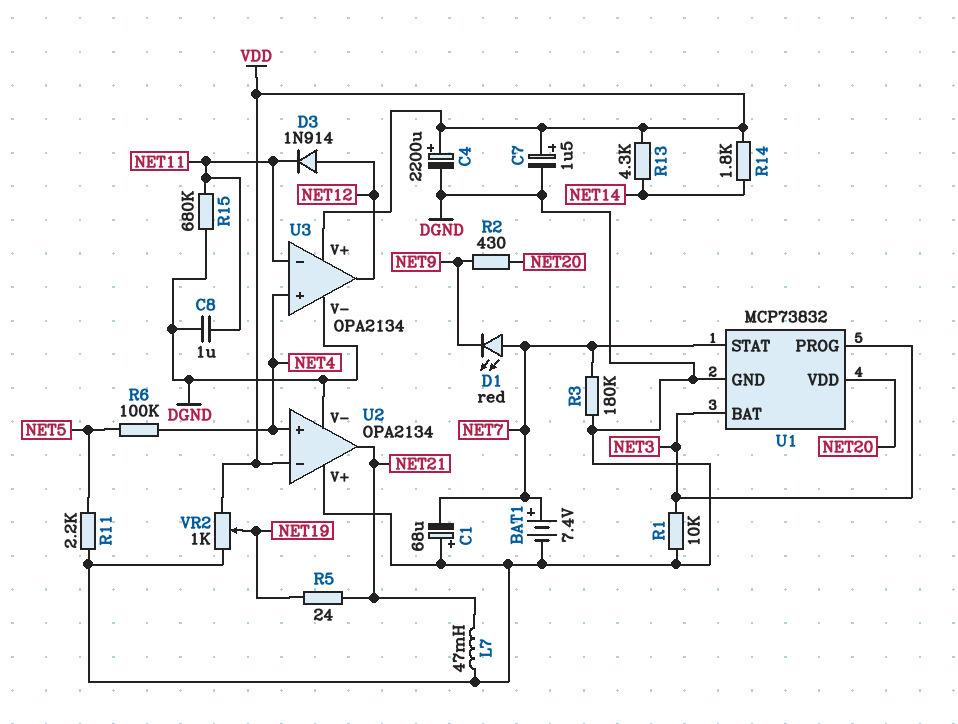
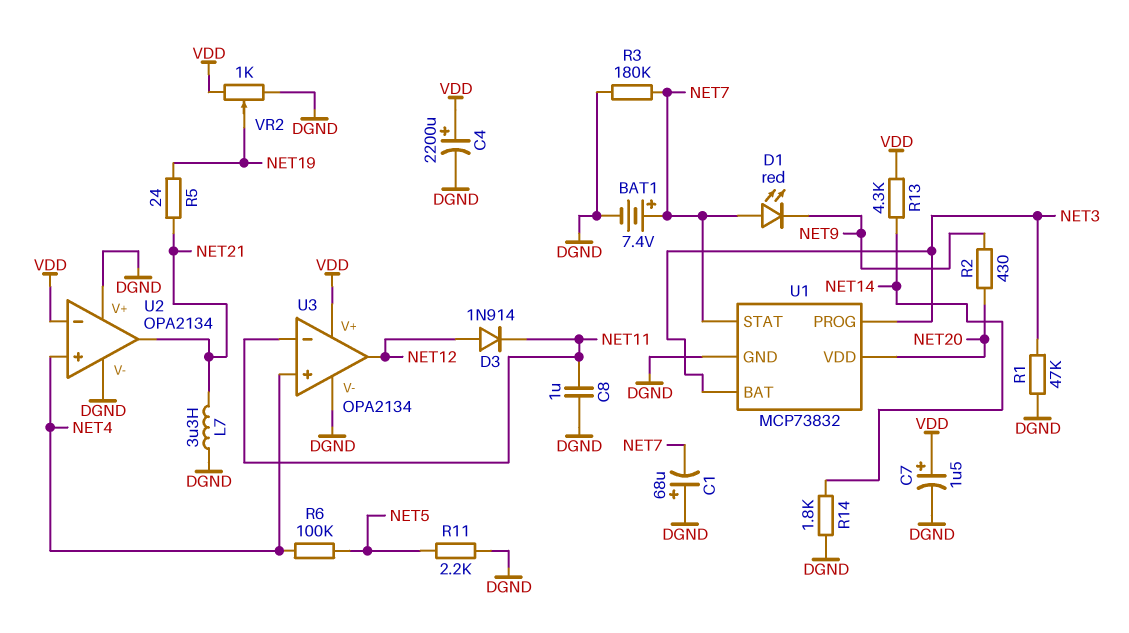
L7: 47mH (DGND, NET21) -> 3.3uH (DGND, NET21)
R1: 10k (DGND, NET3) -> 47k (DGND, NET3)
R14: 1.8k (NET14, VDD) -> 1.8k (DGND, NET14)
R15: 680k (DGND, NET11) -> none

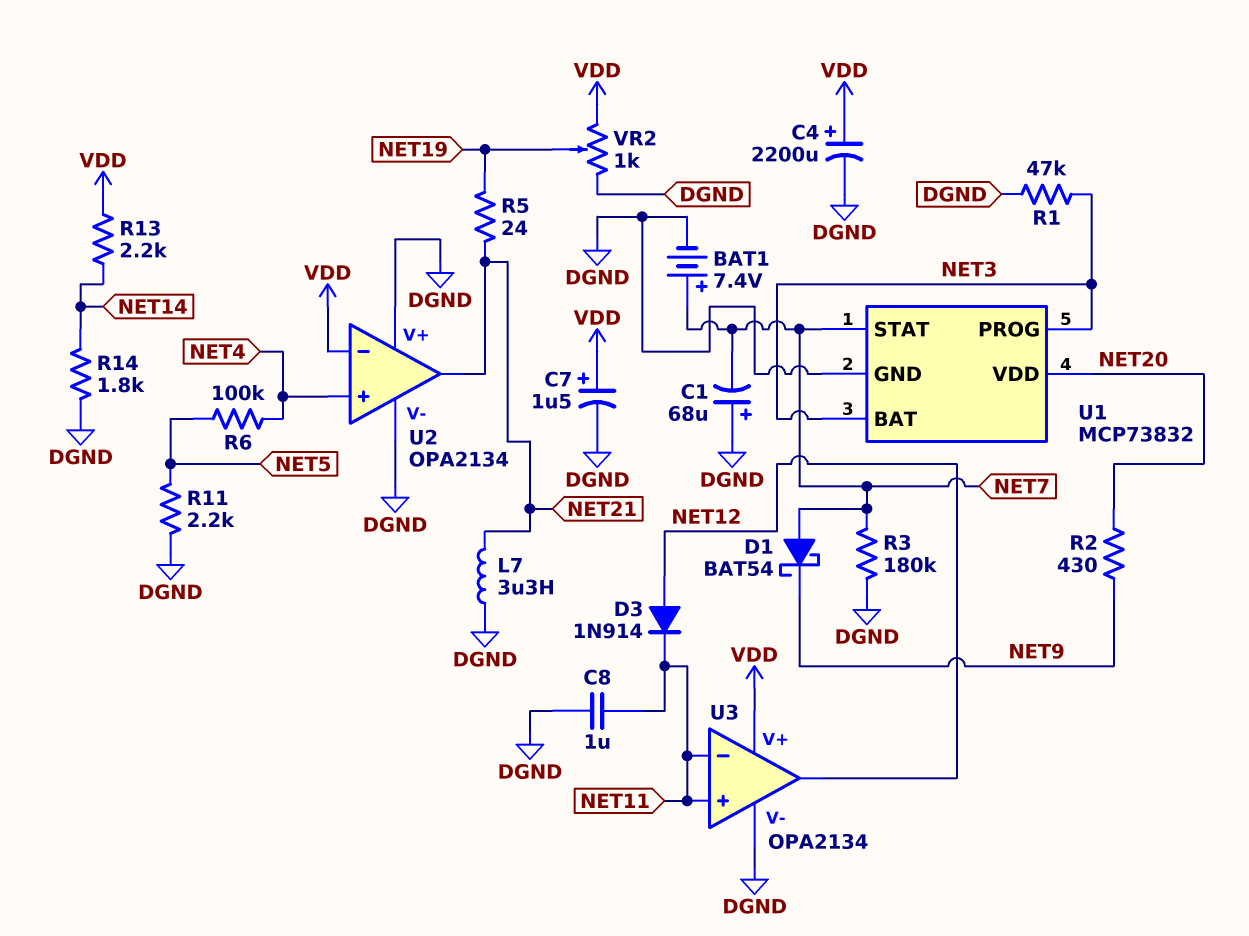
D1: LED red (A NET7, K NET9) -> schottky BAT54 (A NET7, K NET9)
R13: 4.3k (NET14, VDD) -> 2.2k (NET14, VDD)
U3 pin in+: NET4 -> NET11

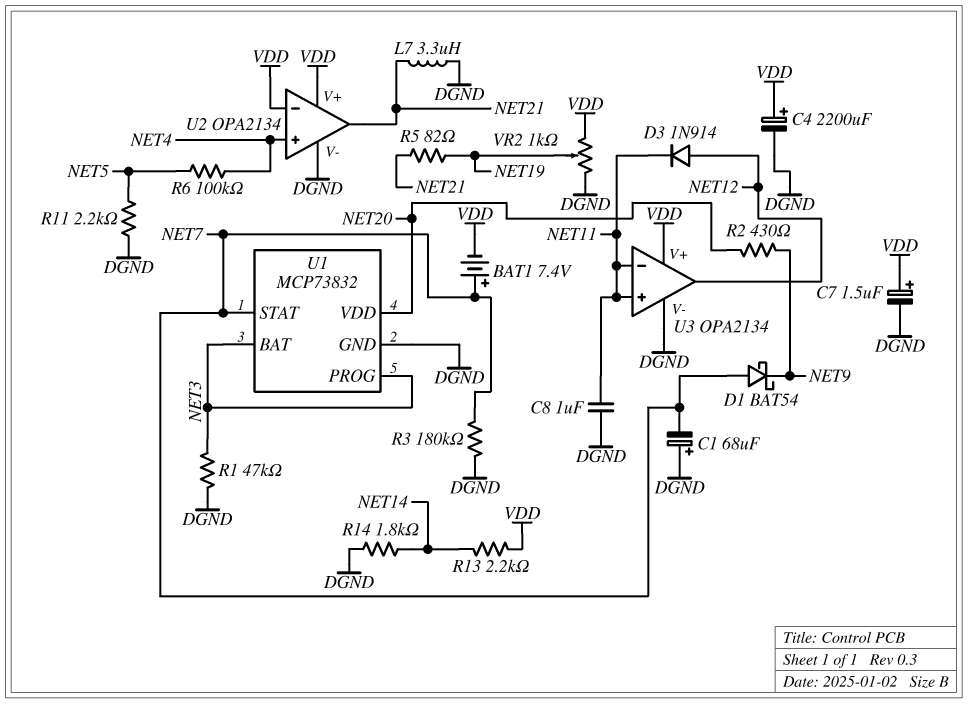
BAT1: 7.4V (plus NET7, minus DGND) -> 7.4V (plus NET7, minus VDD)
R5: 24 (NET19, NET21) -> 82 (NET19, NET21)
U2 pin V+: DGND -> VDD

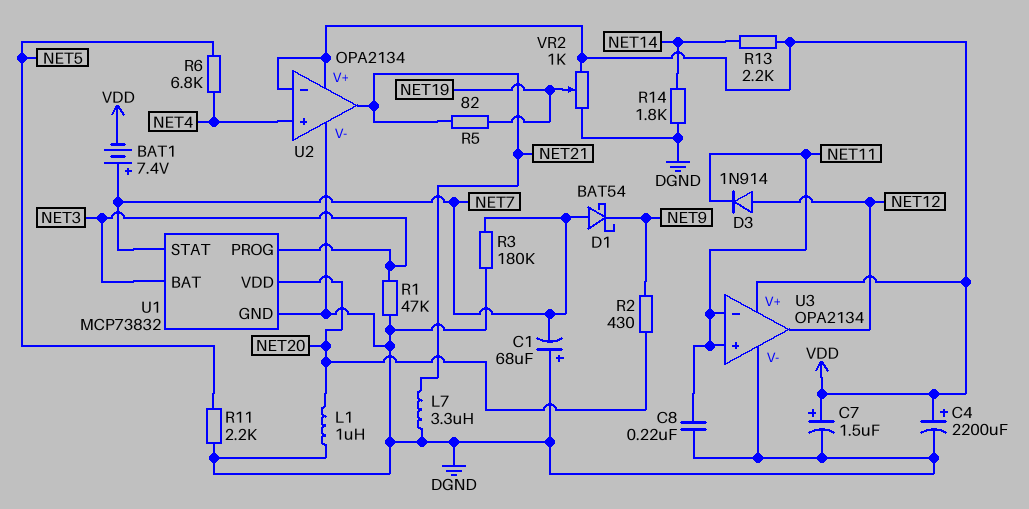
C8: 1uF (DGND, NET11) -> 220nF (DGND, NET11)
L1: none -> 1uH (DGND, NET20)
R6: 100k (NET4, NET5) -> 6.8k (NET4, NET5)

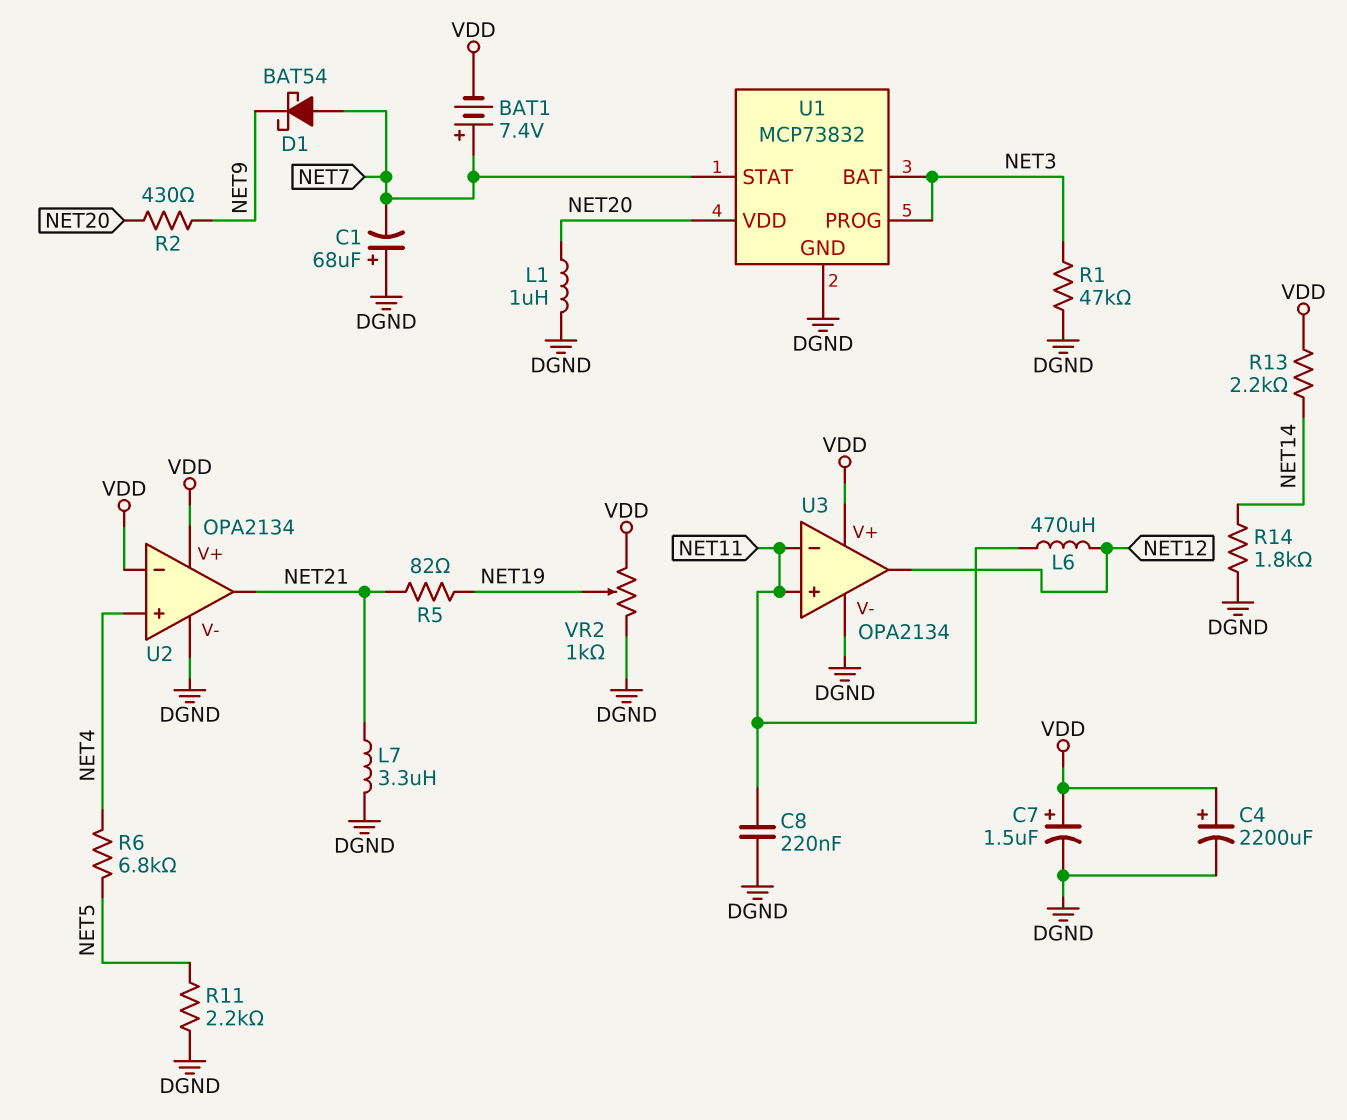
D3: diode 1N914 (A NET12, K NET11) -> none
L6: none -> 470uH (NET11, NET12)
R3: 180k (DGND, NET7) -> none

